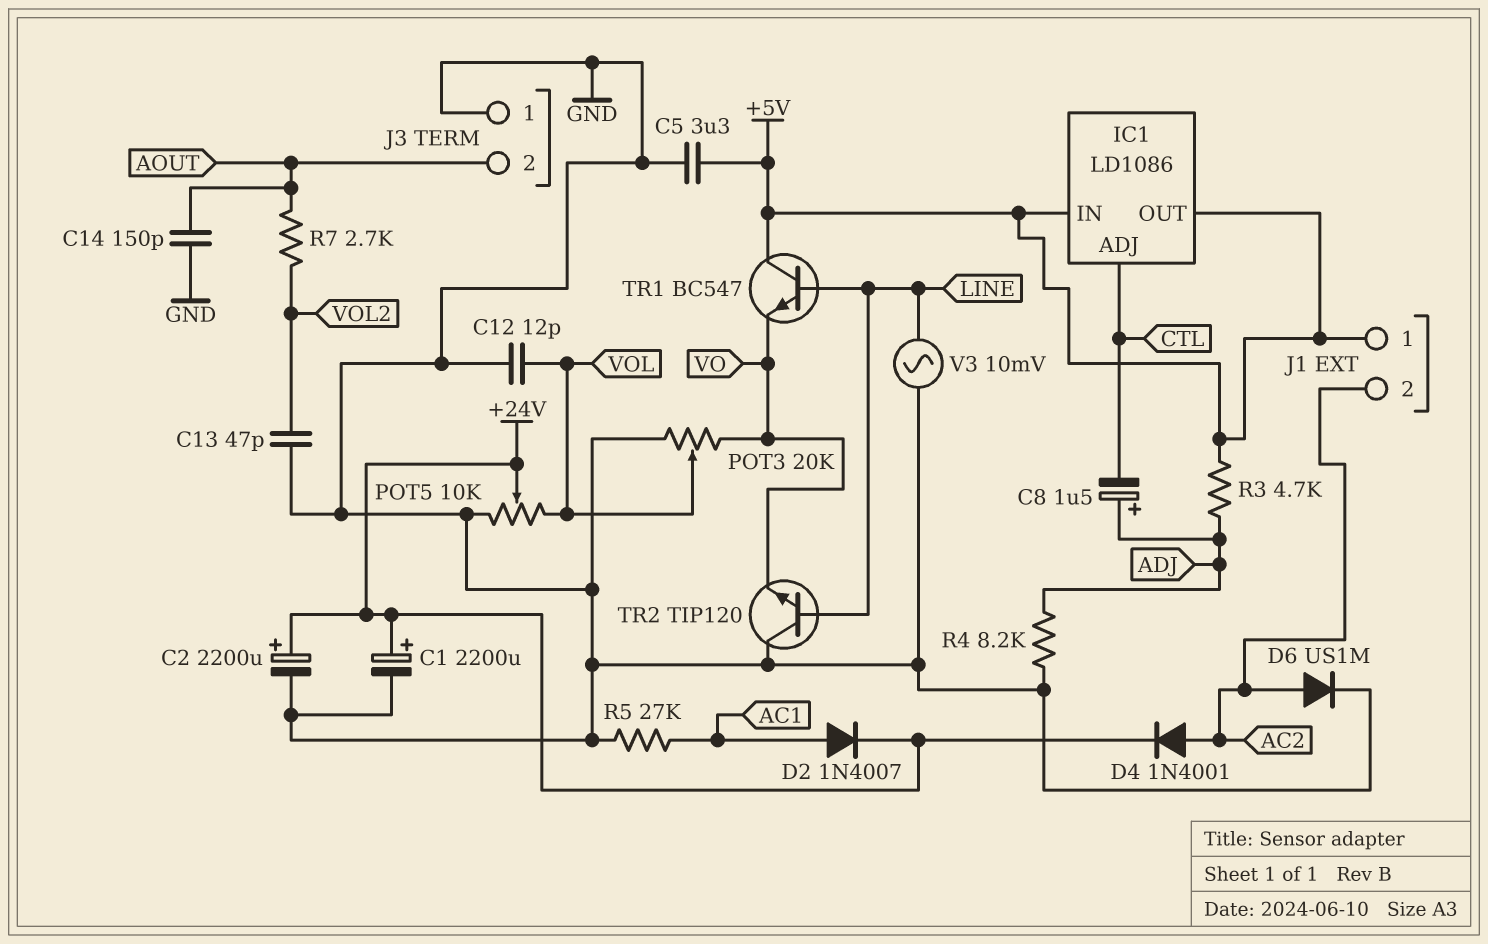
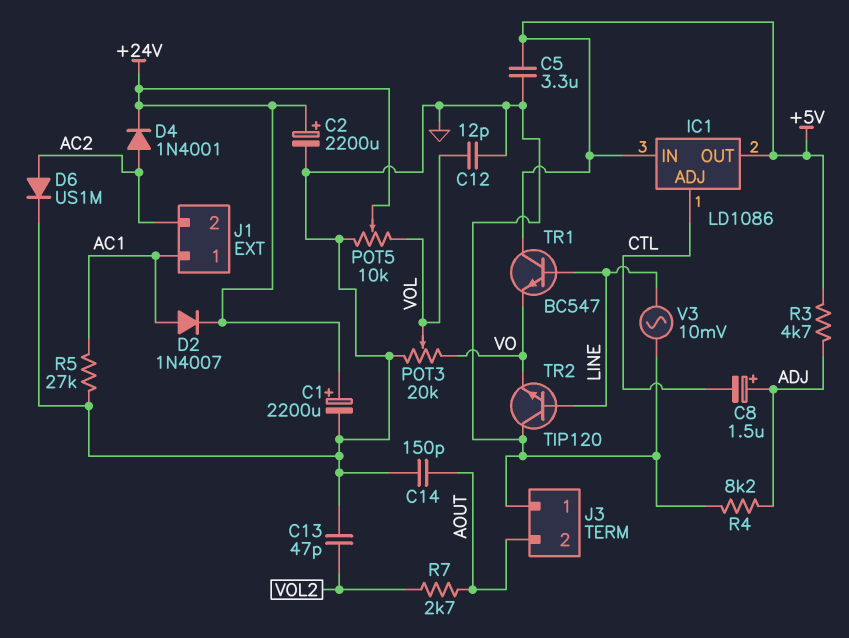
J1 pin 1: +5V -> AC1

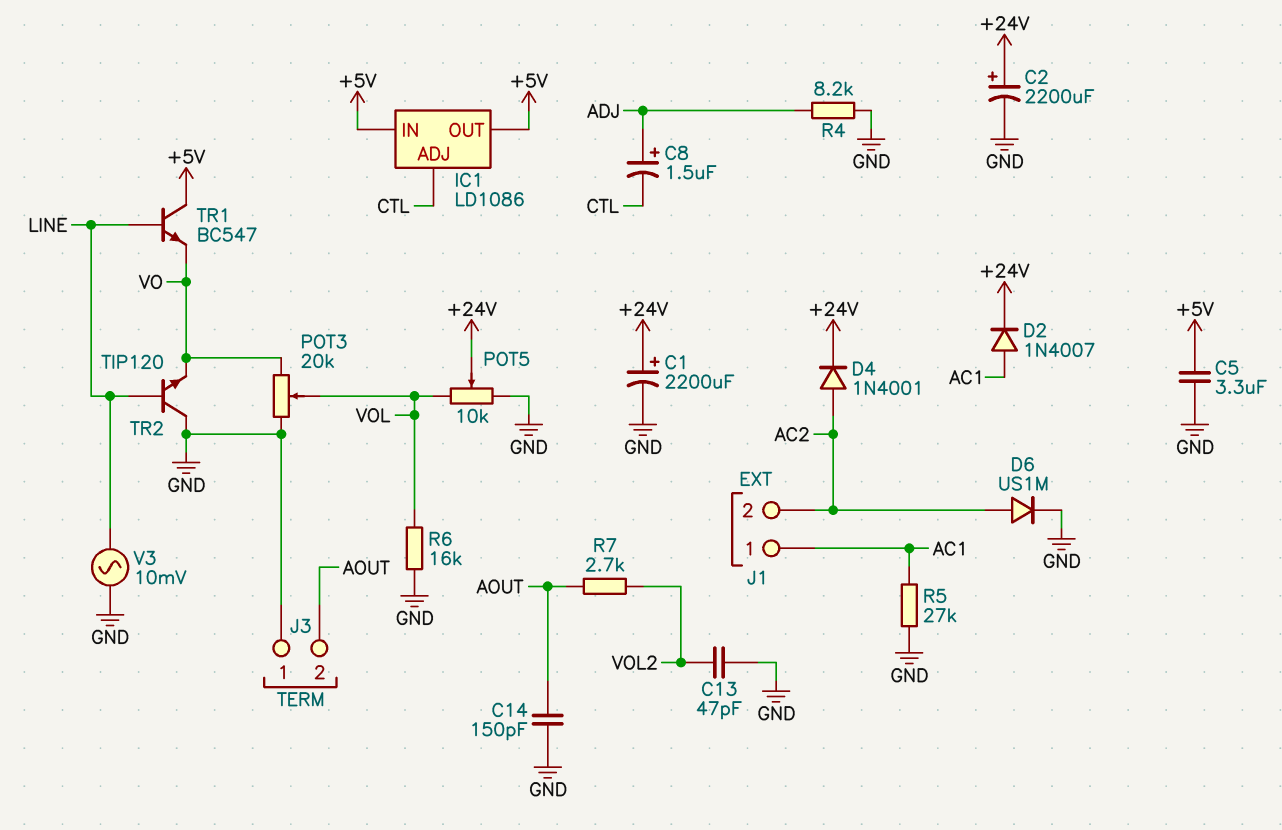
C12: 12pF (GND, VOL) -> none
R3: 4.7k (+5V, ADJ) -> none
R6: none -> 16k (GND, VOL)

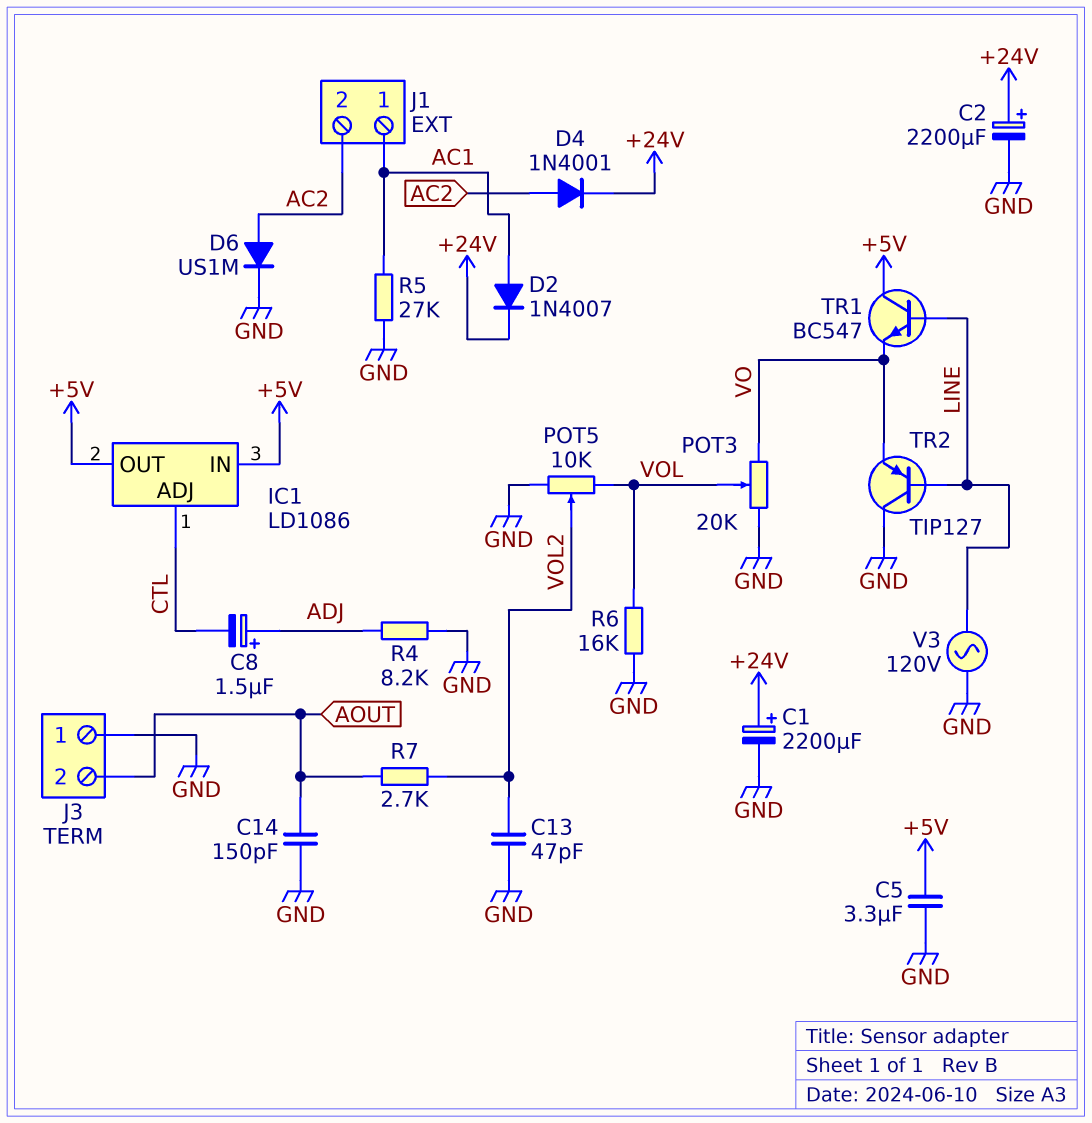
POT5: 10k (GND, VOL, wiper +24V) -> 10k (GND, VOL, wiper VOL2)
TR2: NPN TIP120 (B LINE, C GND, E VO) -> PNP TIP127 (B LINE, C GND, E VO)
V3: AC 10mV (GND, LINE) -> AC 120V (GND, LINE)

